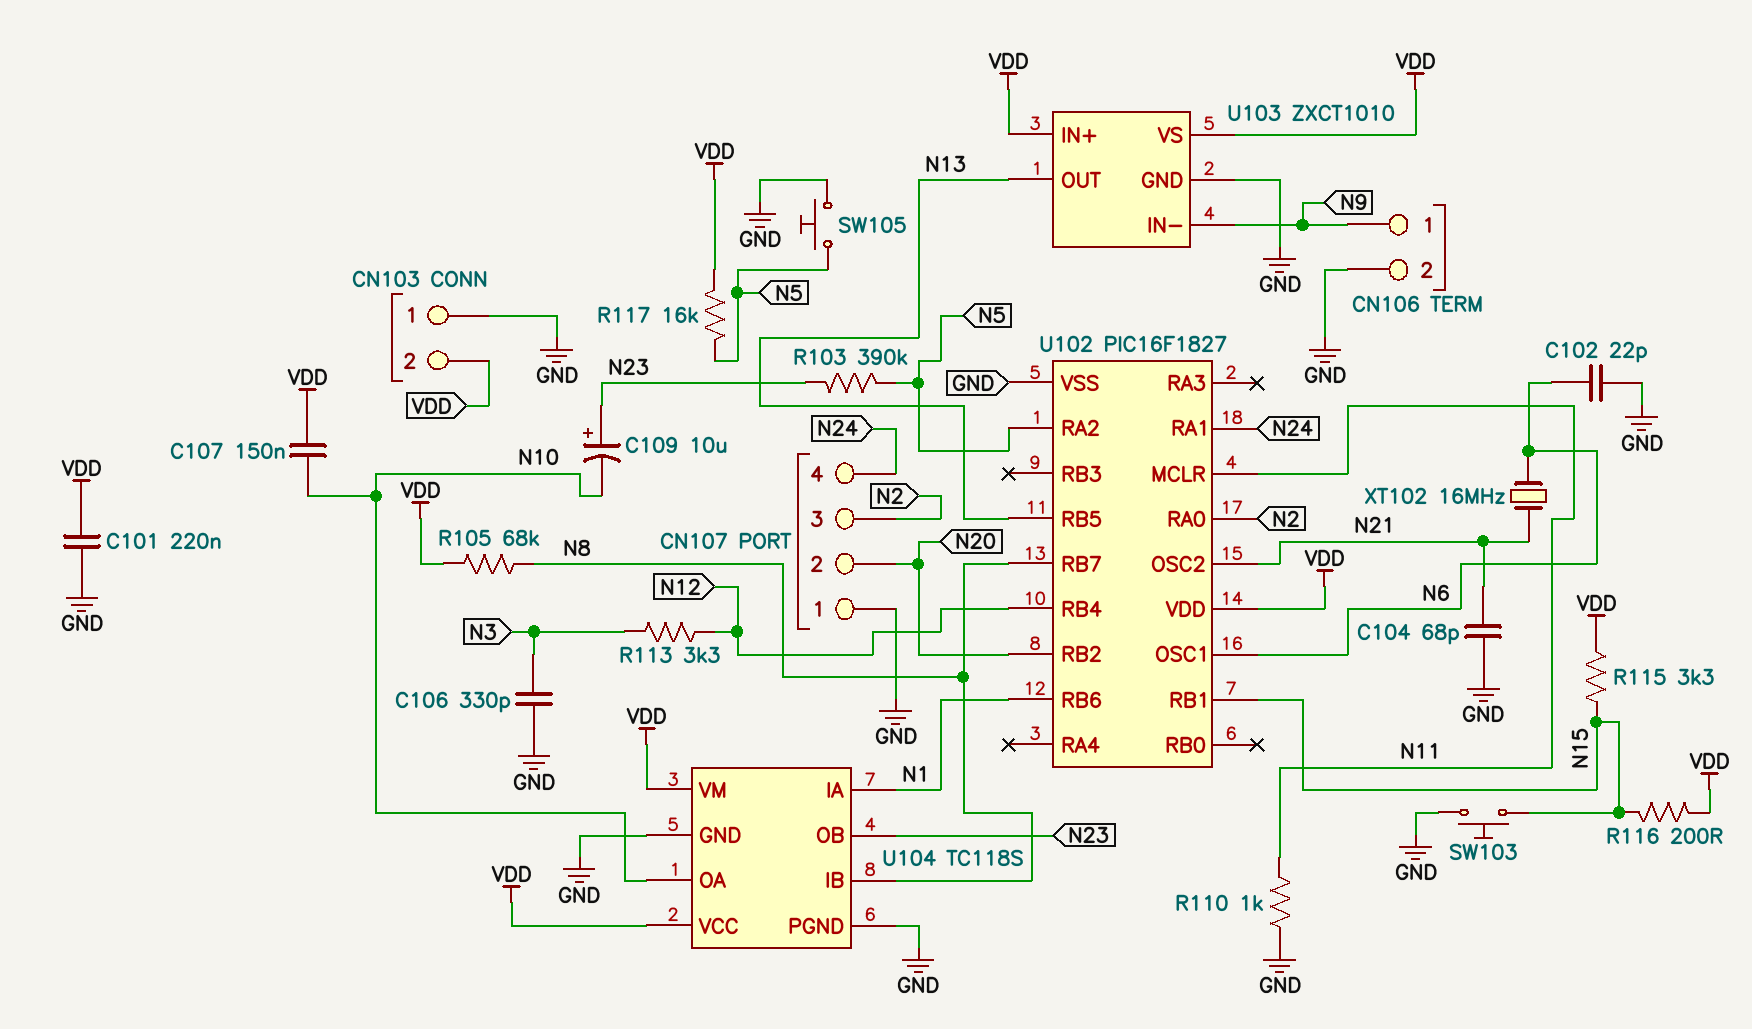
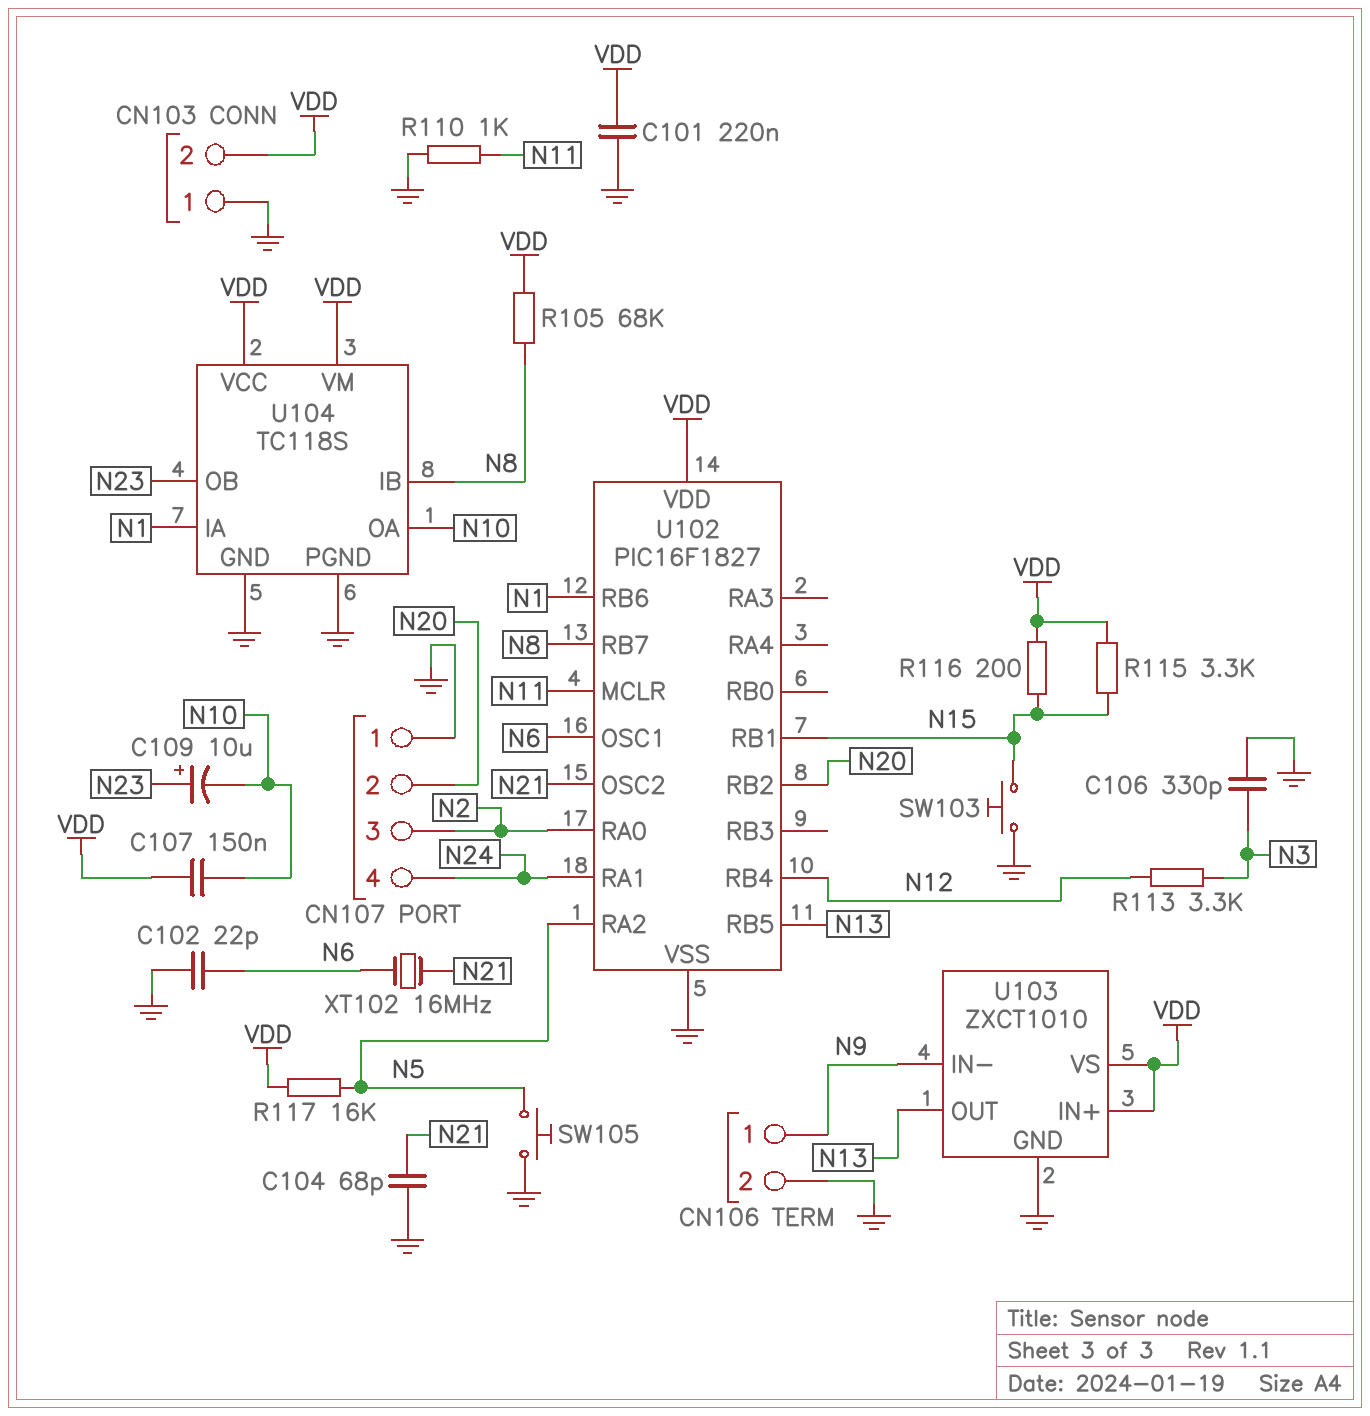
R103: 390k (N5, N23) -> none

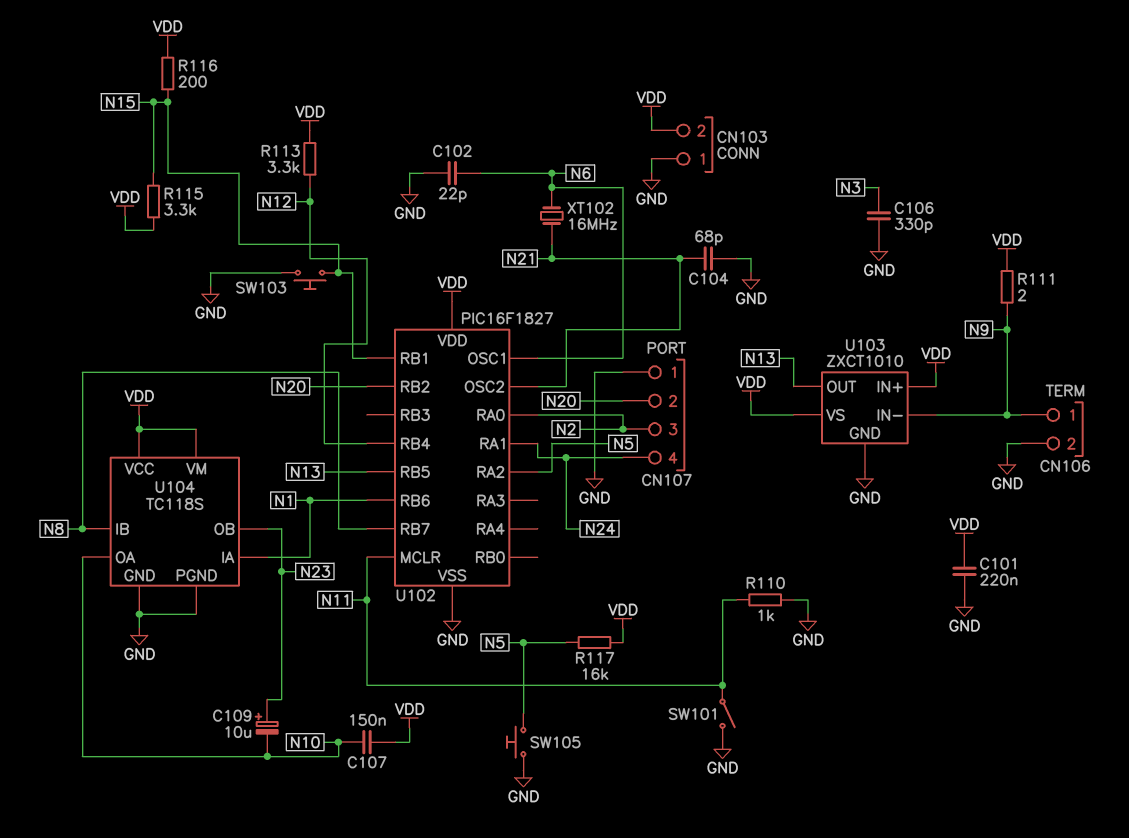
R105: 68k (N8, VDD) -> none
R111: none -> 2 (N9, VDD)
R113: 3.3k (N3, N12) -> 3.3k (N12, VDD)
SW101: none -> switch (GND, N11)

